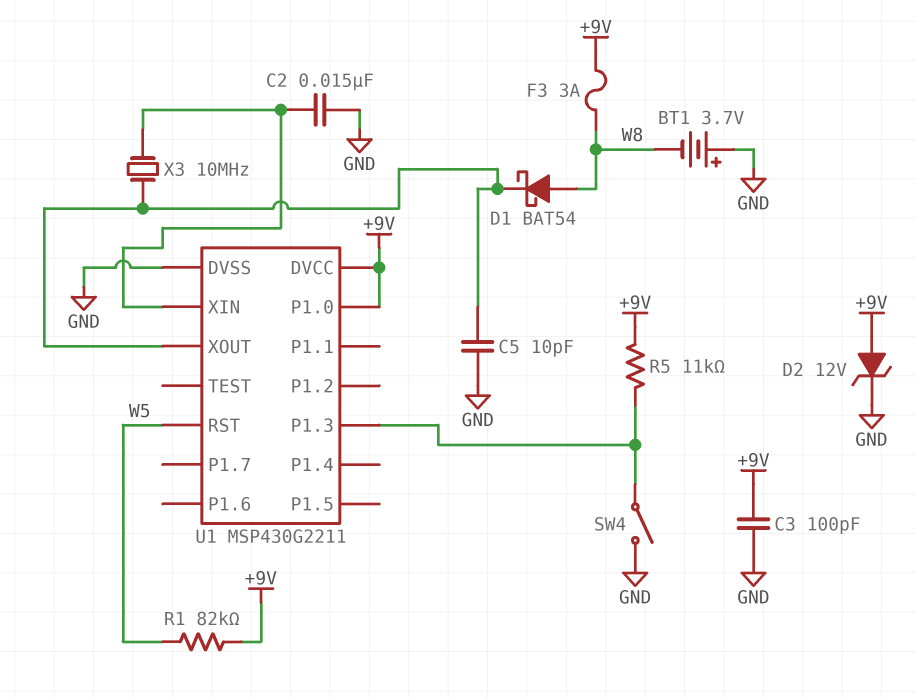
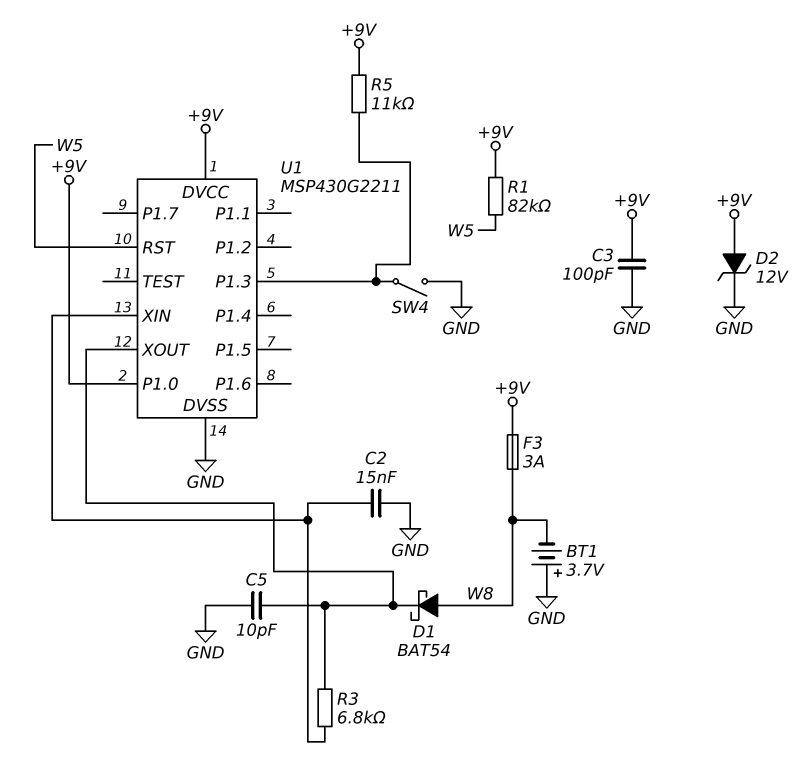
R3: none -> 6.8k (U1/XIN, U1/XOUT)
X3: 10MHz (U1/XIN, U1/XOUT) -> none

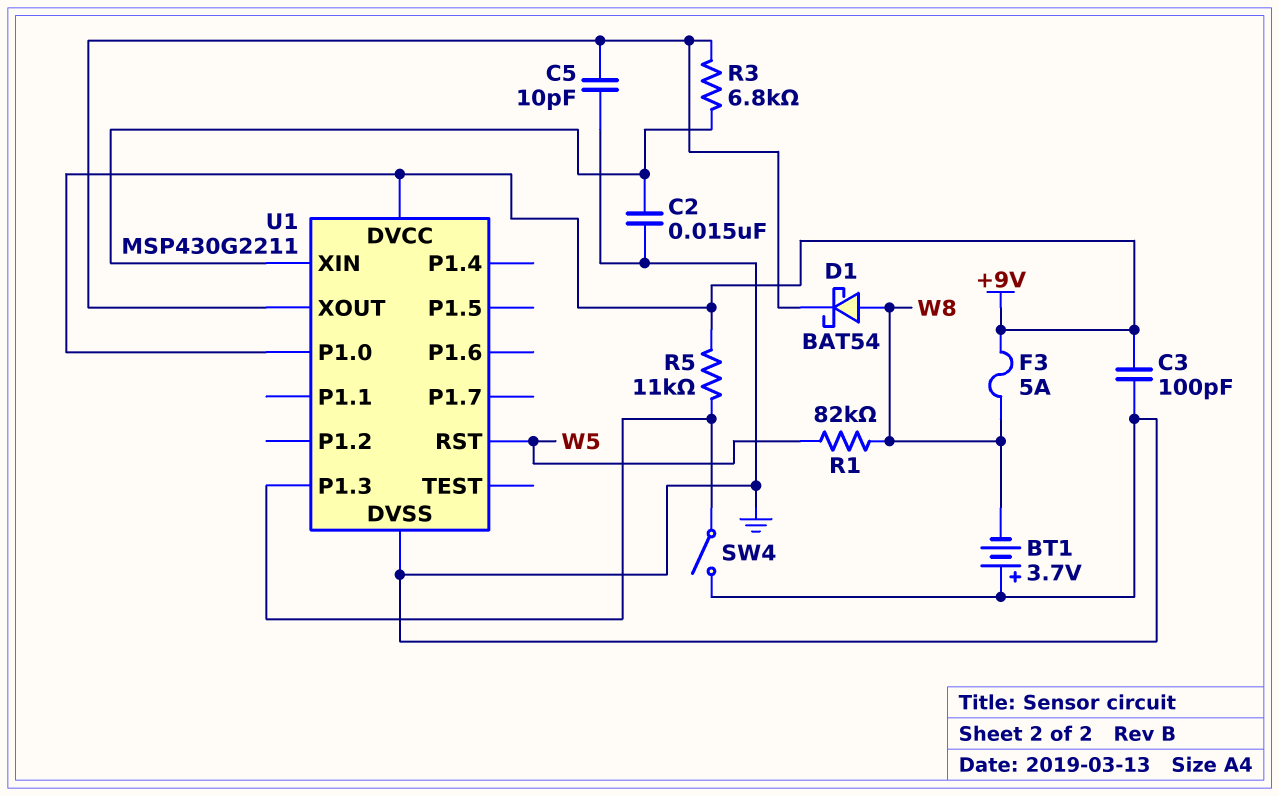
D2: zener 12V (A +9V, K GND) -> none
F3: 3A (+9V, W8) -> 5A (+9V, W8)
R1: 82k (+9V, W5) -> 82k (W5, W8)

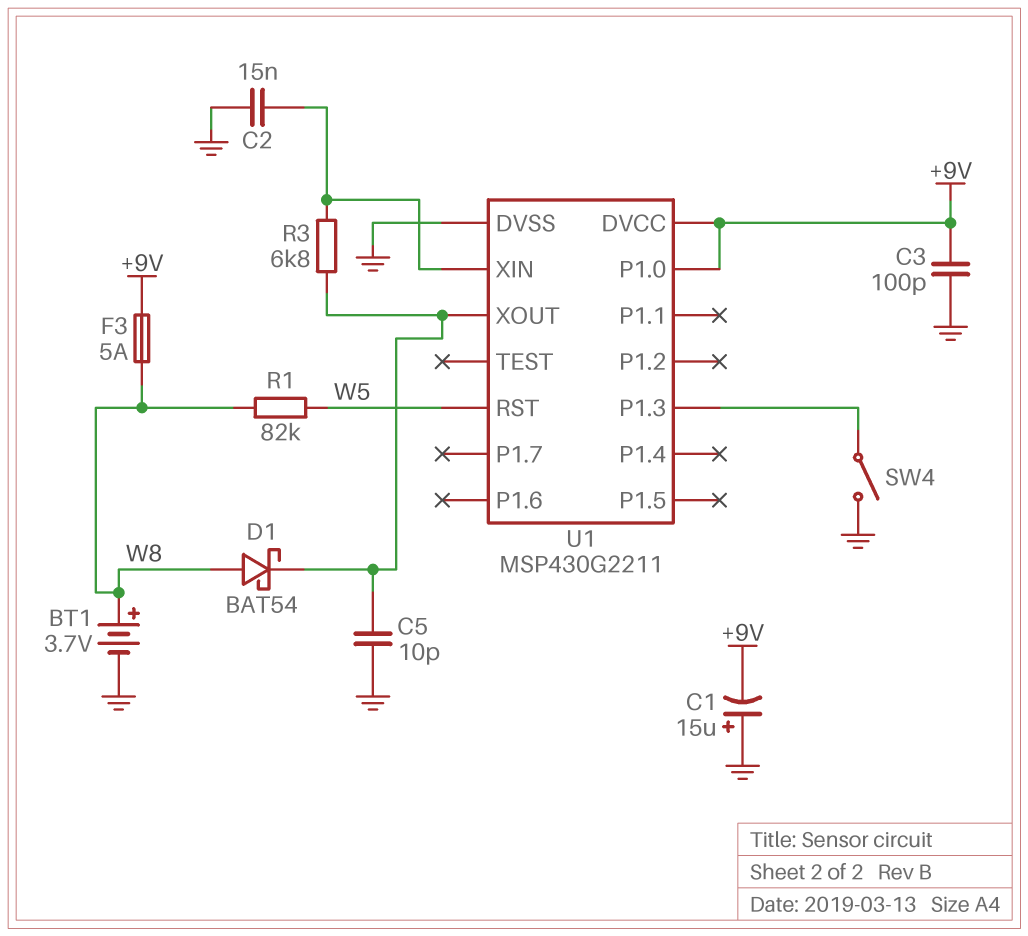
BT1: 3.7V (plus GND, minus W8) -> 3.7V (plus W8, minus GND)
C1: none -> 15uF (plus GND, minus +9V)
R5: 11k (+9V, U1/P1.3) -> none

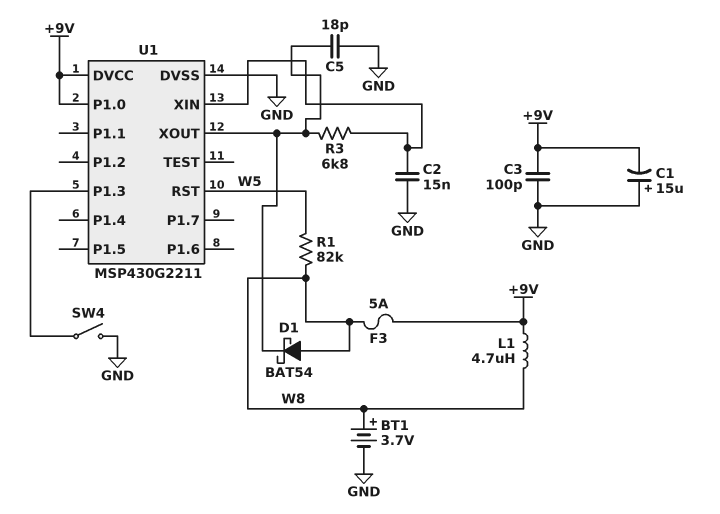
C5: 10pF (GND, U1/XOUT) -> 18pF (GND, U1/XOUT)
L1: none -> 4.7uH (+9V, W8)

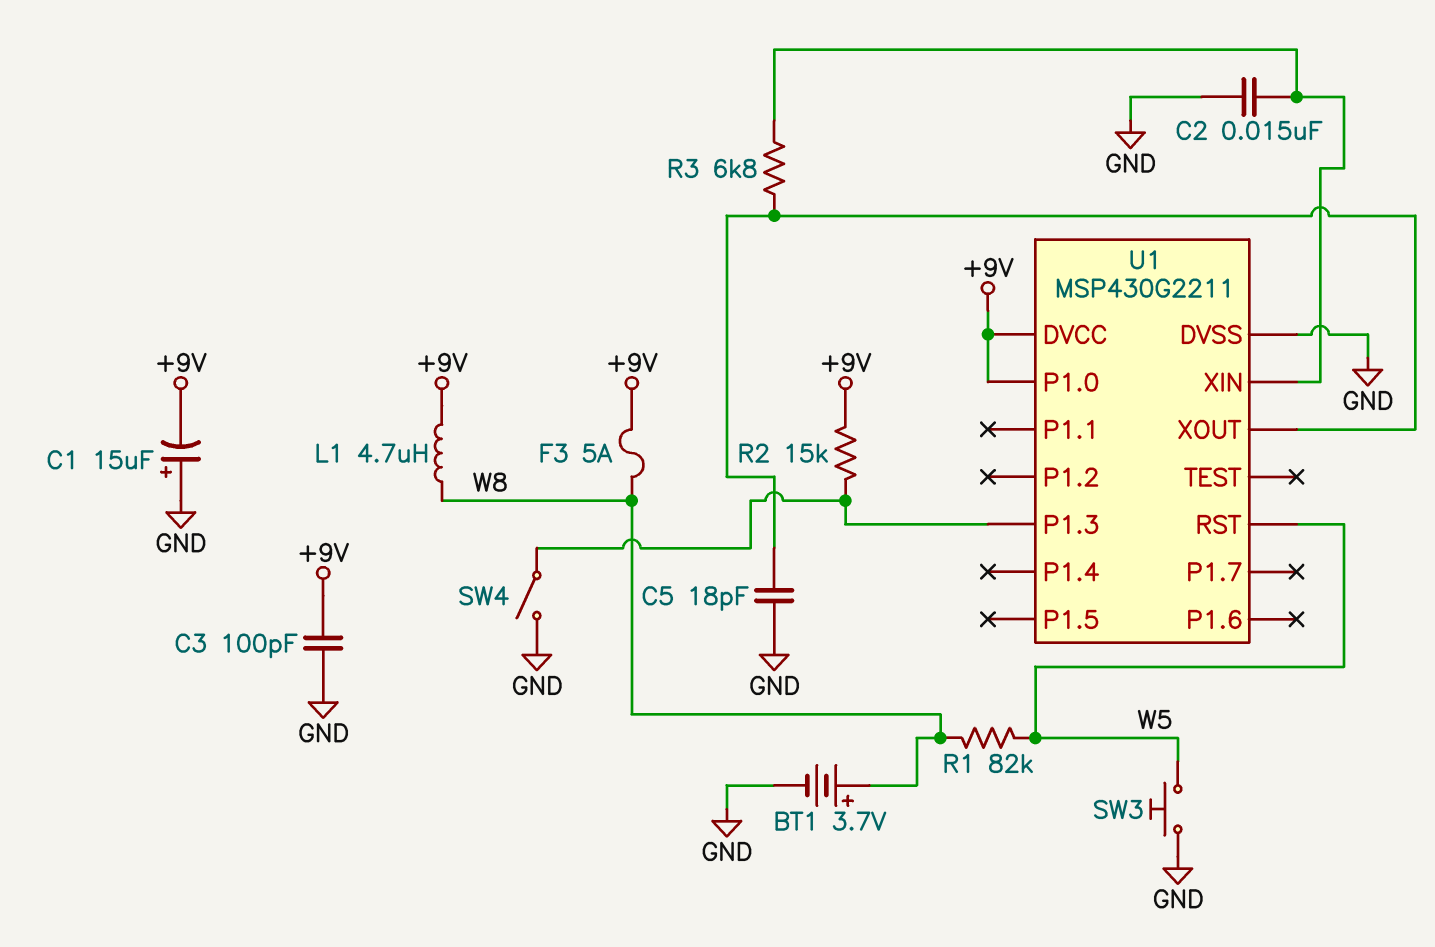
D1: schottky BAT54 (A W8, K U1/XOUT) -> none
R2: none -> 15k (+9V, U1/P1.3)
SW3: none -> button (GND, W5)

